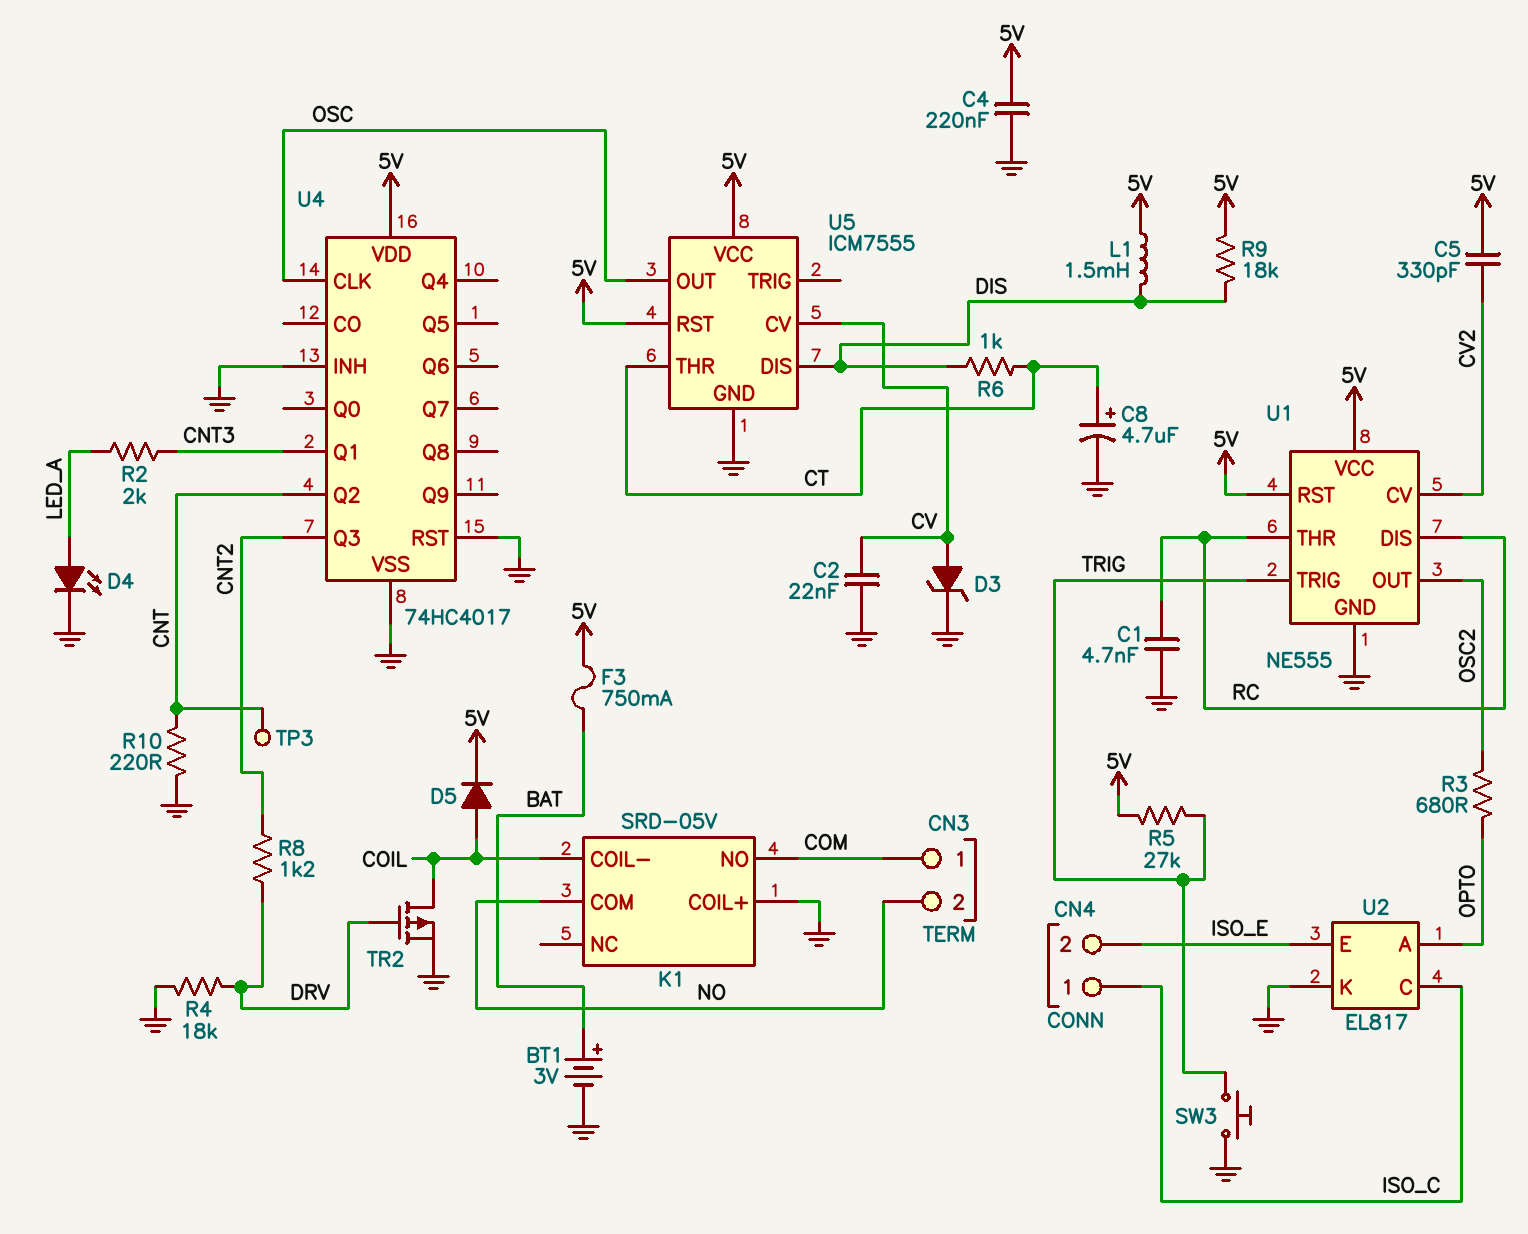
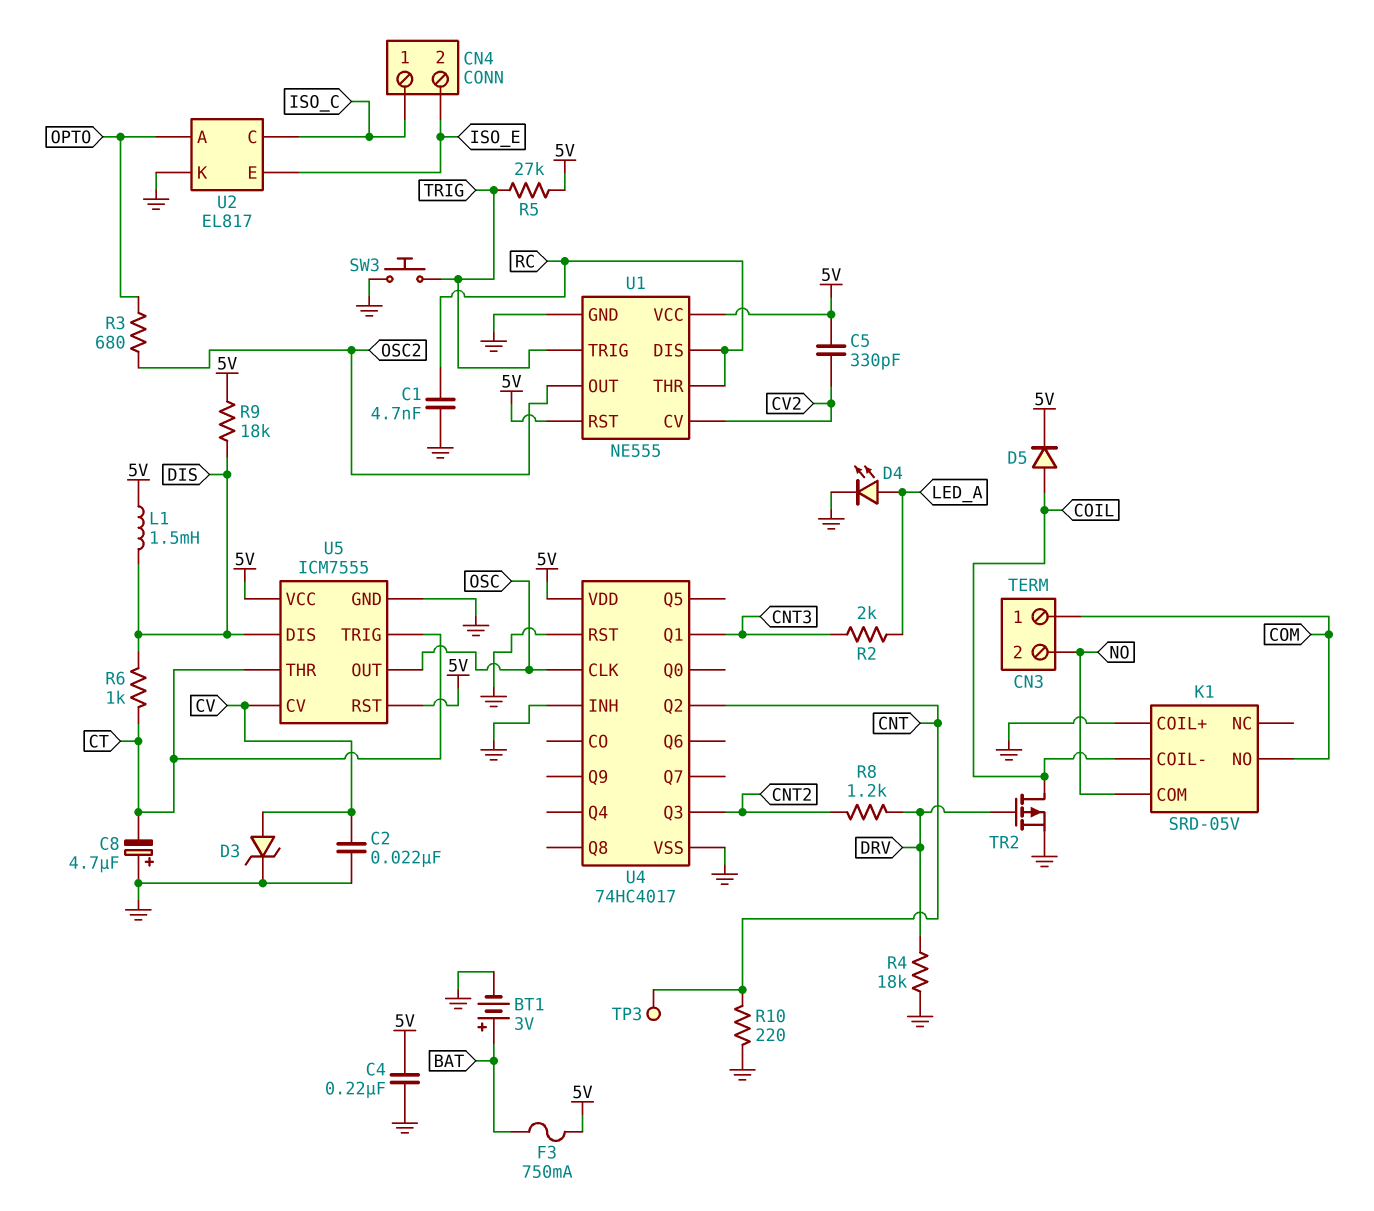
C8: 4.7uF (plus CT, minus GND) -> 4.7uF (plus GND, minus CT)
U5 pin TRIG: none -> CT

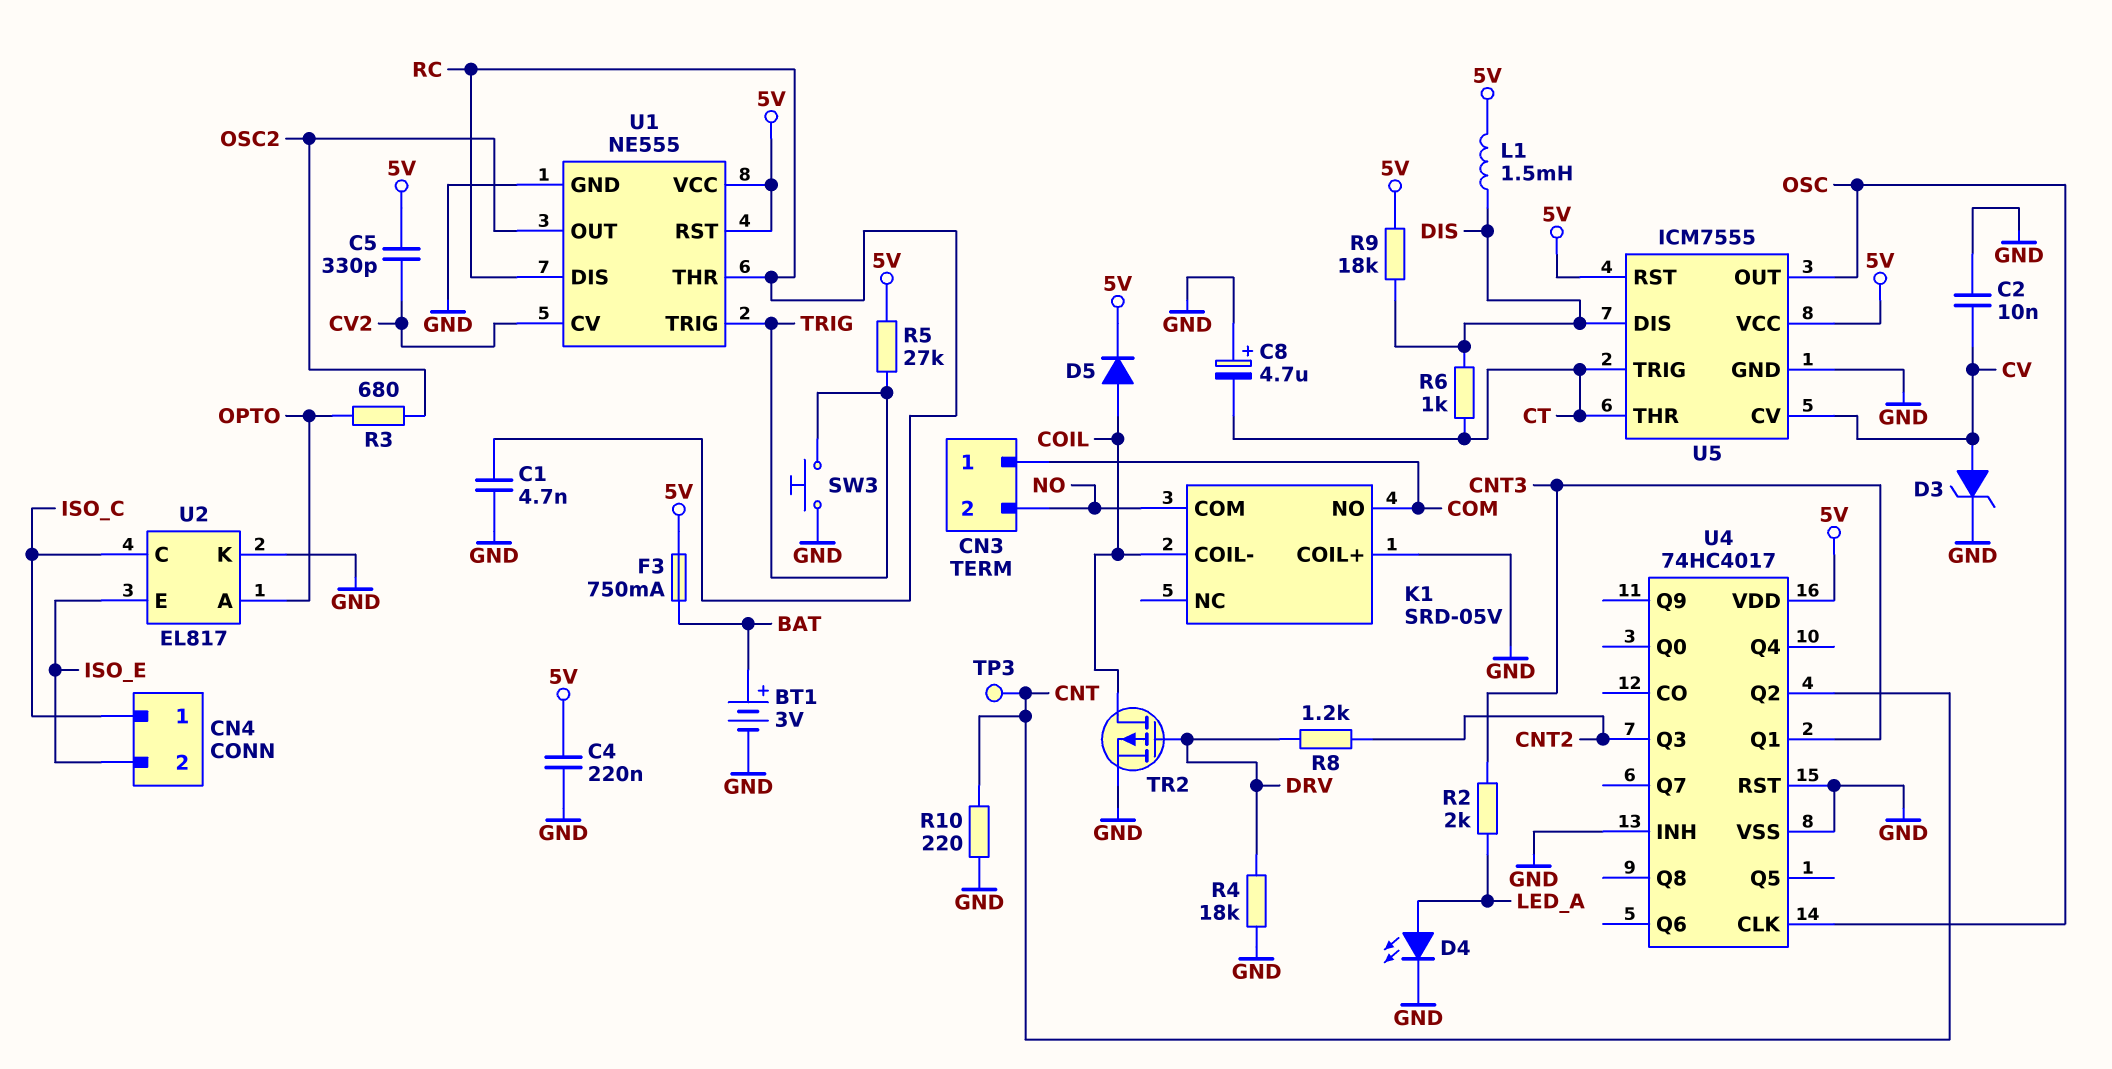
C2: 22nF (CV, GND) -> 10nF (CV, GND)

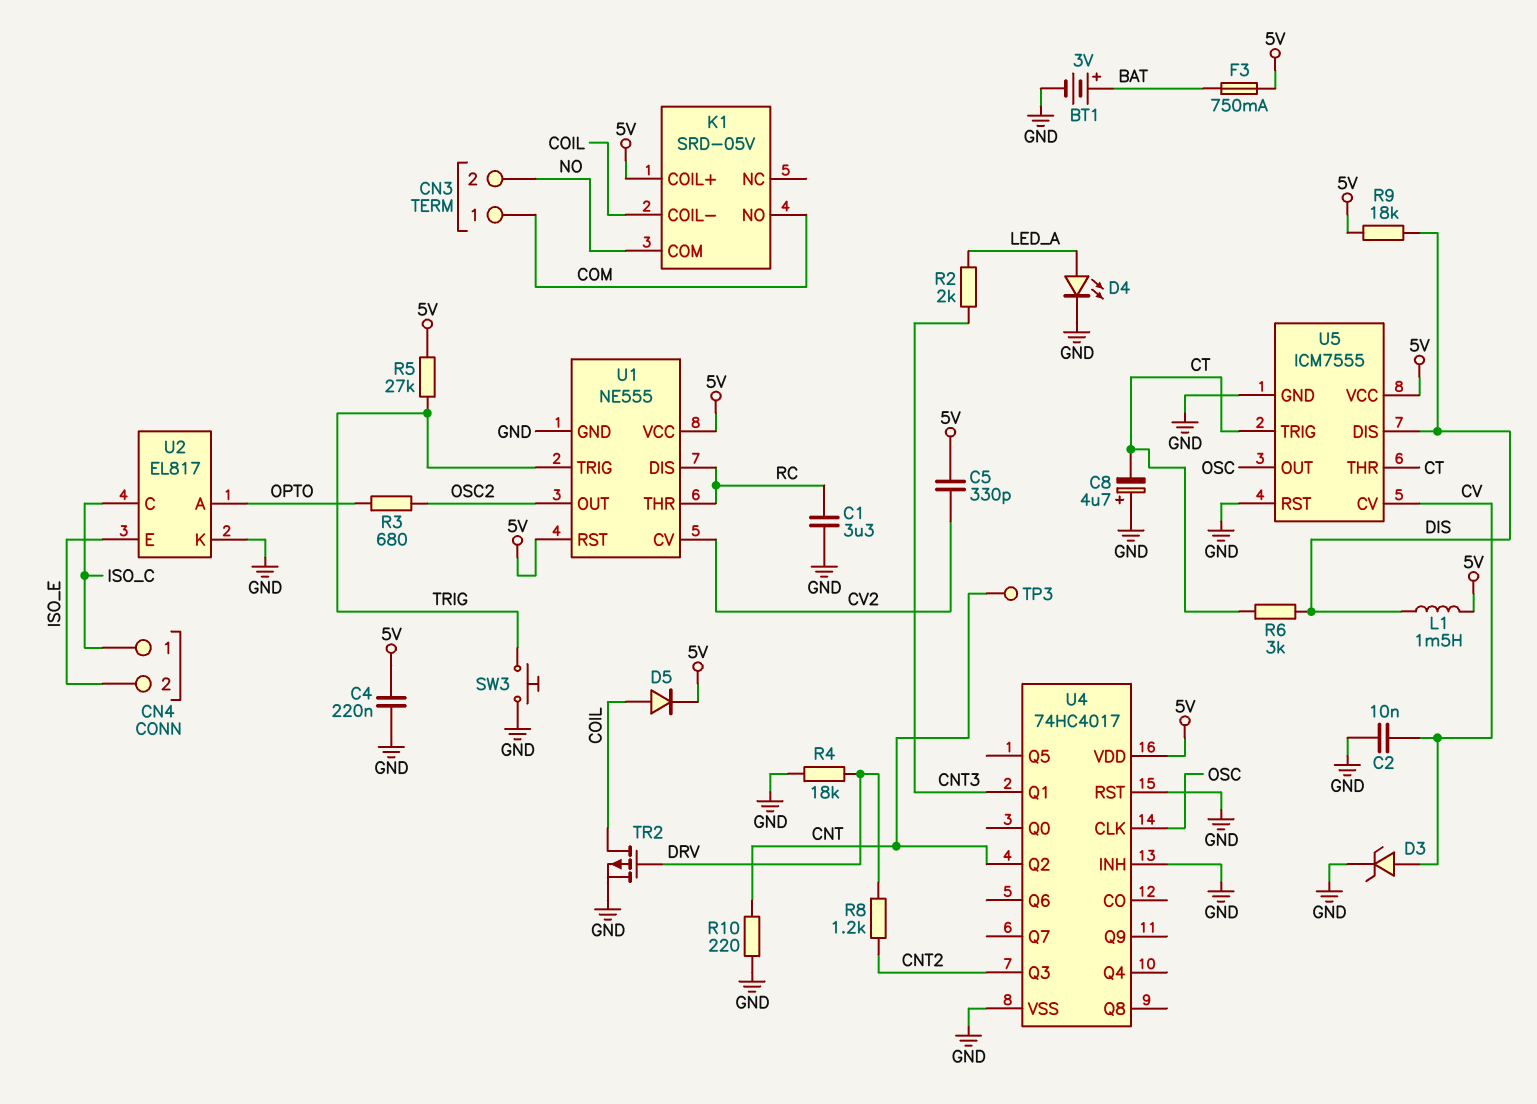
C1: 4.7nF (GND, RC) -> 3.3uF (GND, RC)
K1 pin COIL+: GND -> 5V
R6: 1k (CT, DIS) -> 3k (CT, DIS)
U5 pin RST: 5V -> GND

